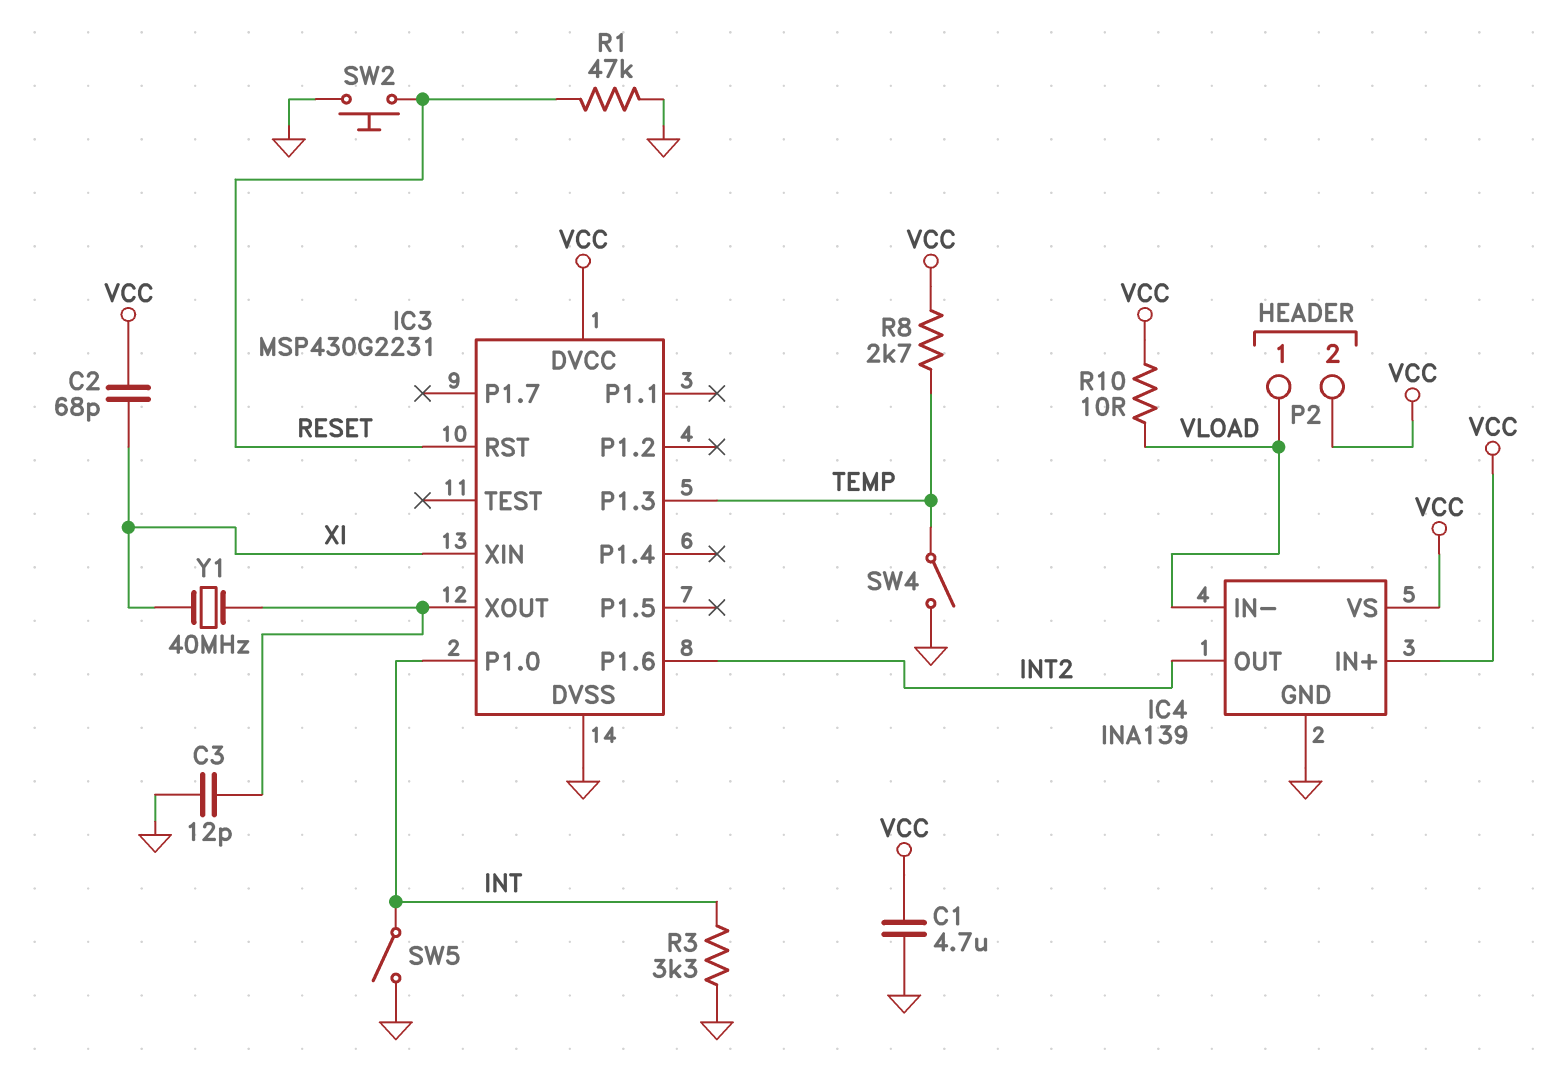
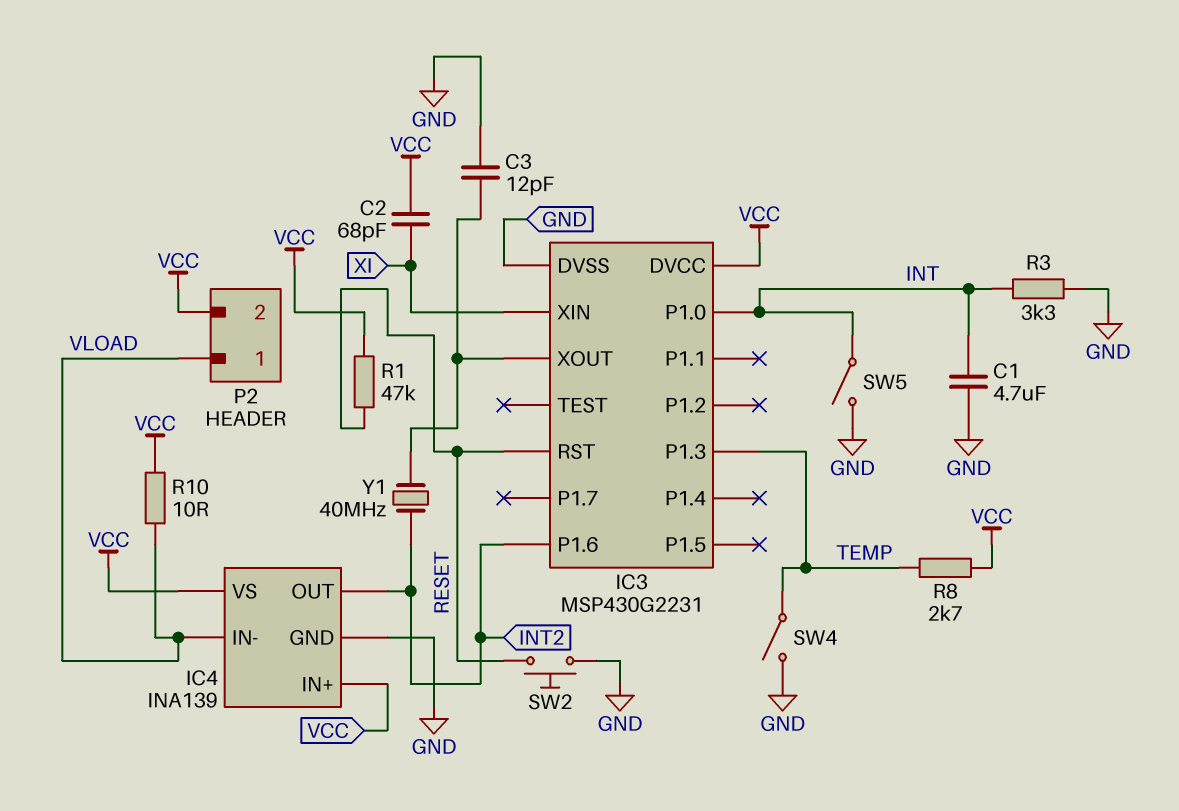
C1: 4.7uF (GND, VCC) -> 4.7uF (GND, INT)
R1: 47k (GND, RESET) -> 47k (RESET, VCC)
Y1: 40MHz (IC3/XOUT, XI) -> 40MHz (IC3/XOUT, INT2)

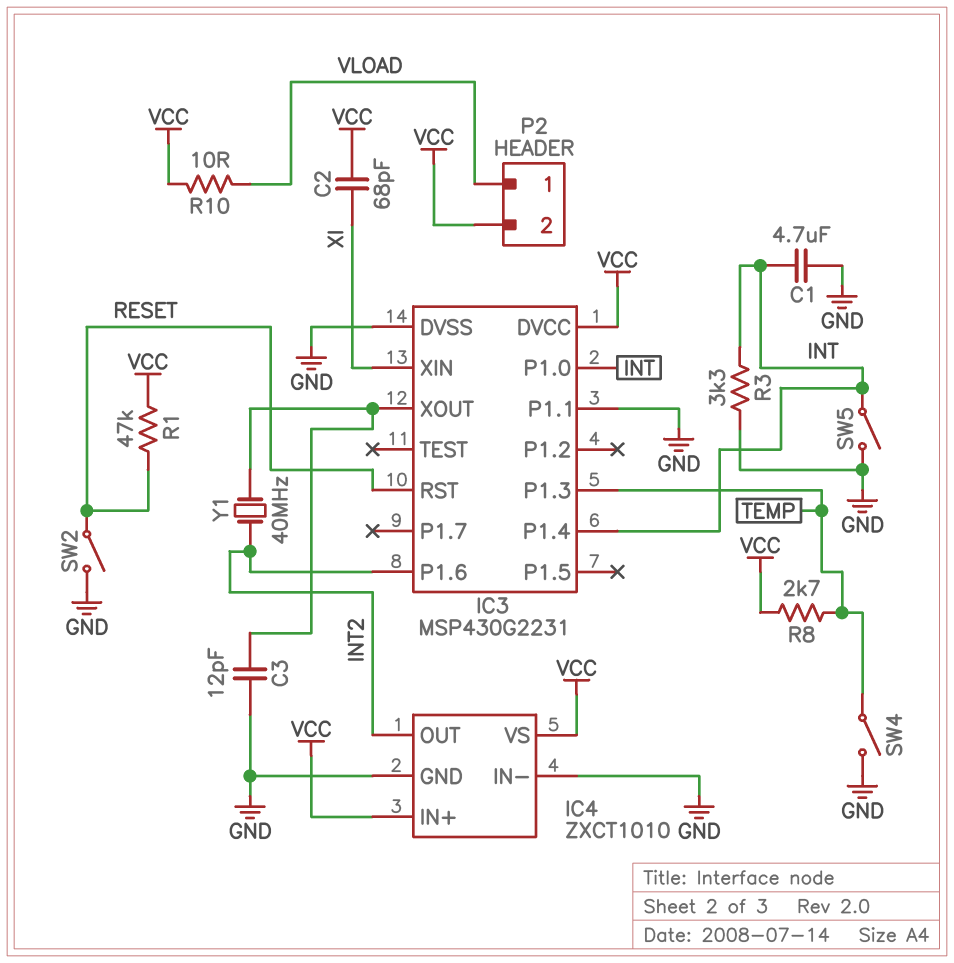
IC3 pin P1.1: none -> GND
IC3 pin P1.4: none -> INT
IC4: INA139 -> ZXCT1010
IC4 pin IN-: VLOAD -> GND
SW2: button (GND, RESET) -> switch (GND, RESET)

